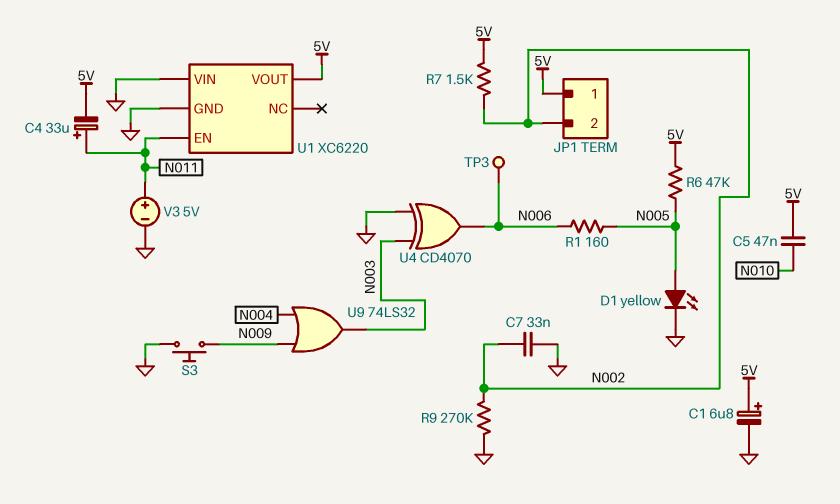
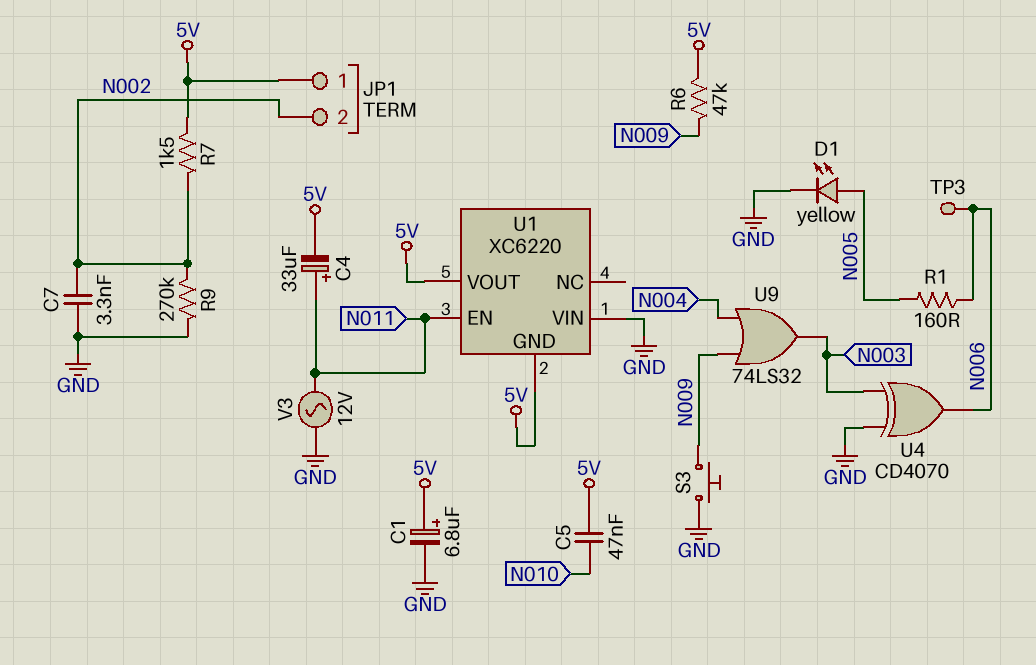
C7: 33nF (GND, N002) -> 3.3nF (GND, N002)
R6: 47k (5V, N005) -> 47k (5V, N009)
U1 pin GND: GND -> 5V
V3: 5V (plus N011, minus GND) -> AC 12V (GND, N011)

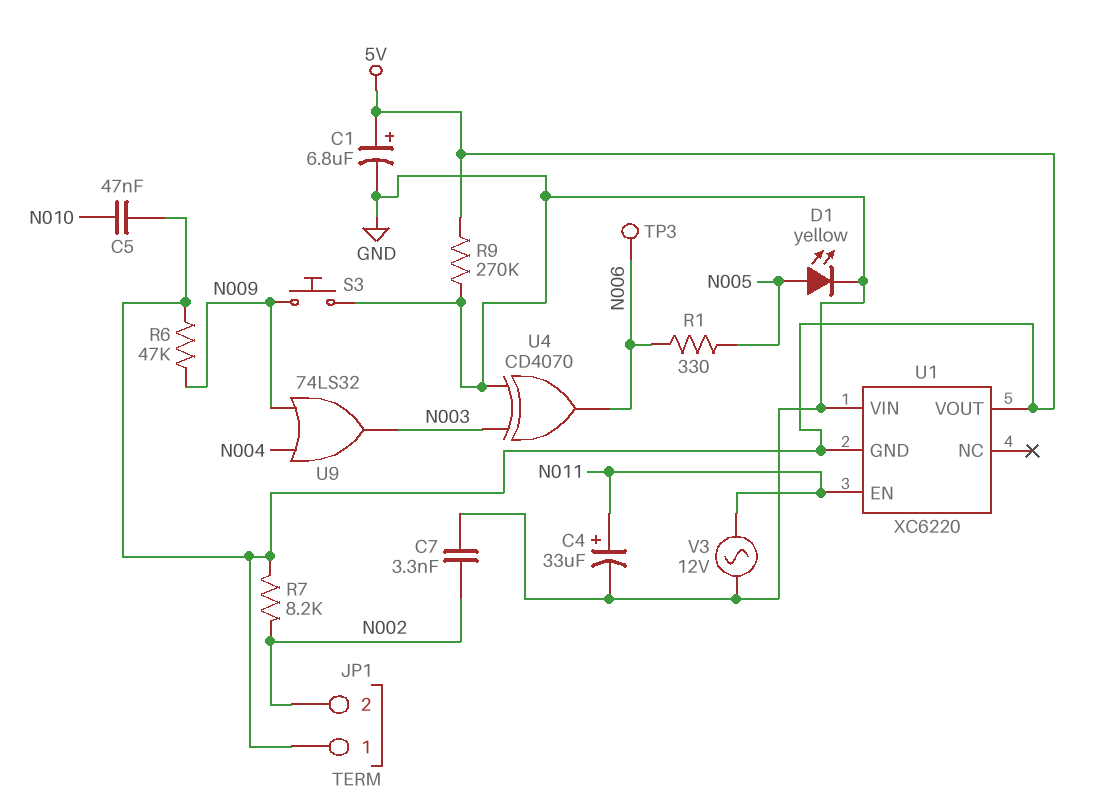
C4: 33uF (plus N011, minus 5V) -> 33uF (plus N011, minus GND)
R1: 160 (N005, N006) -> 330 (N005, N006)
R7: 1.5k (5V, N002) -> 8.2k (5V, N002)
R9: 270k (GND, N002) -> 270k (5V, GND)

